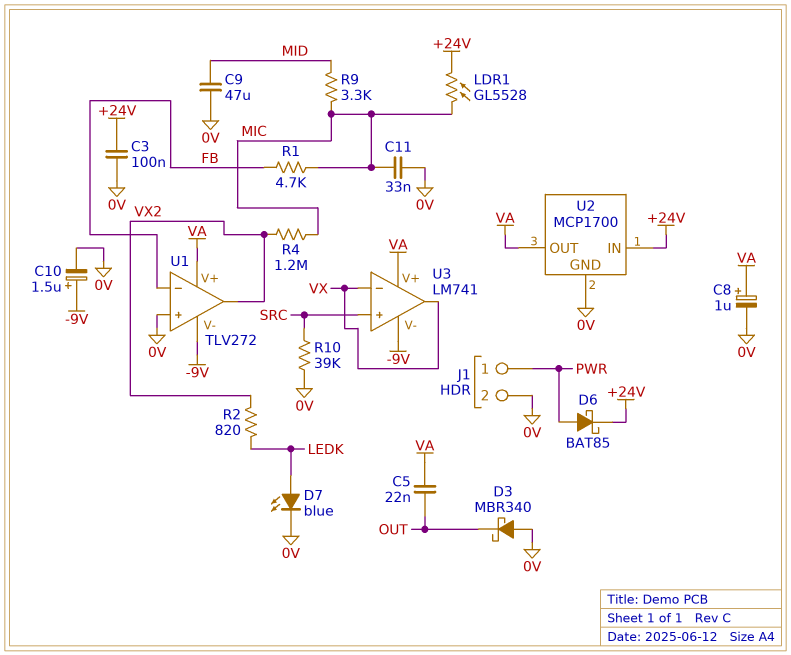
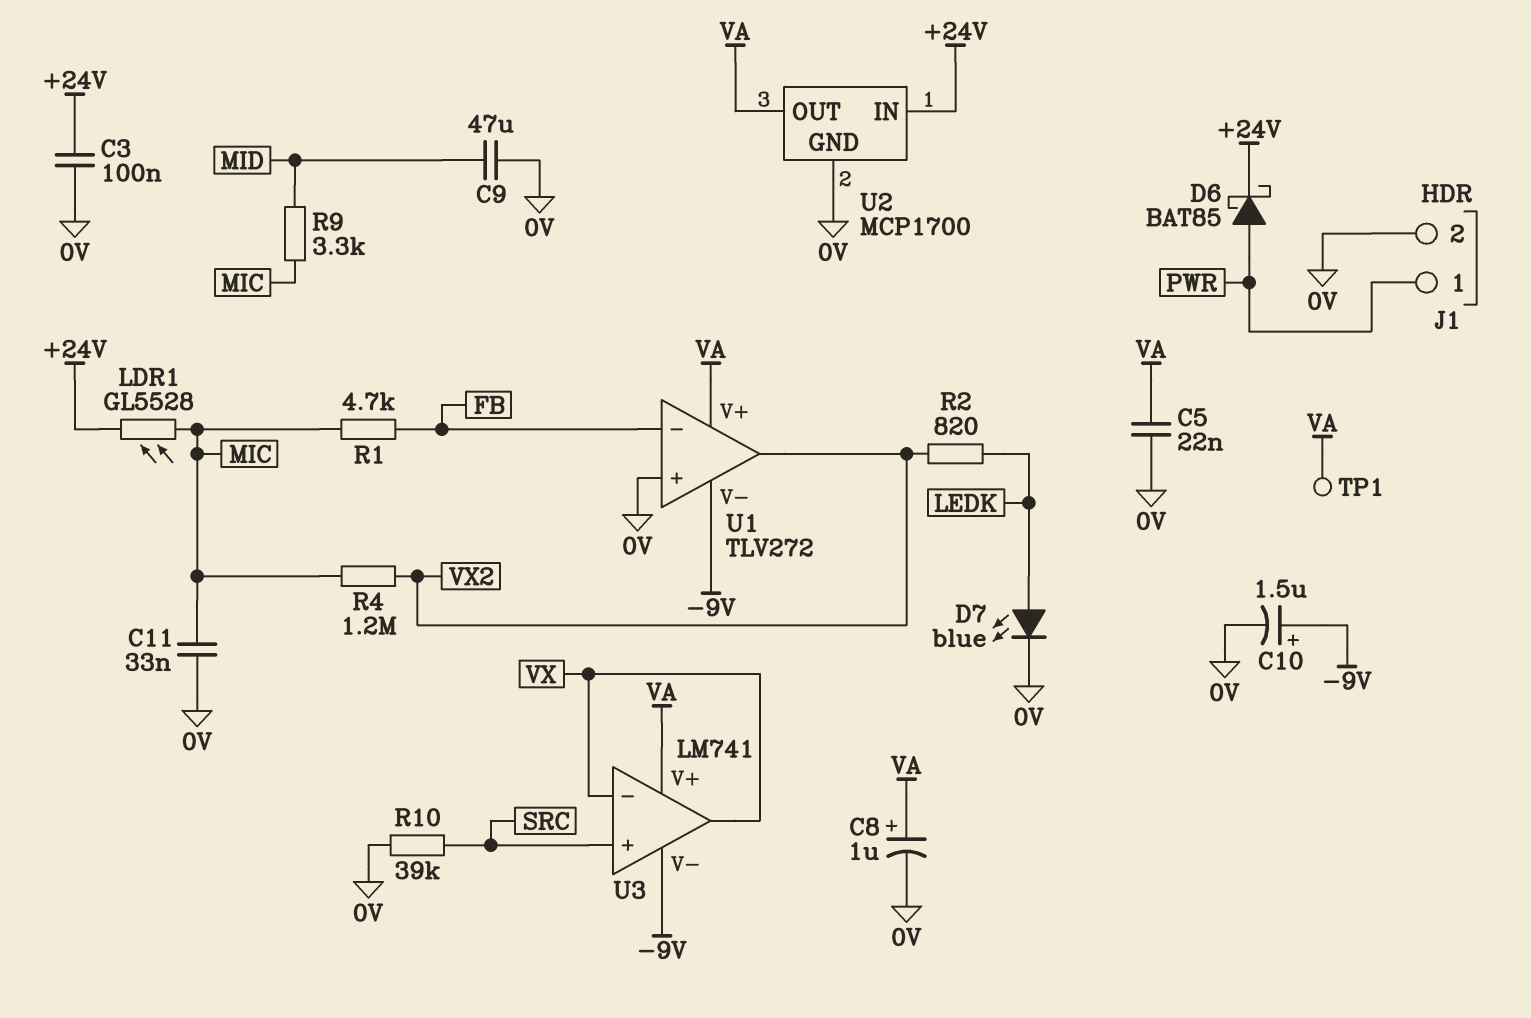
C5: 22nF (OUT, VA) -> 22nF (0V, VA)
D3: schottky MBR340 (A 0V, K OUT) -> none
TP1: none -> test point (VA)

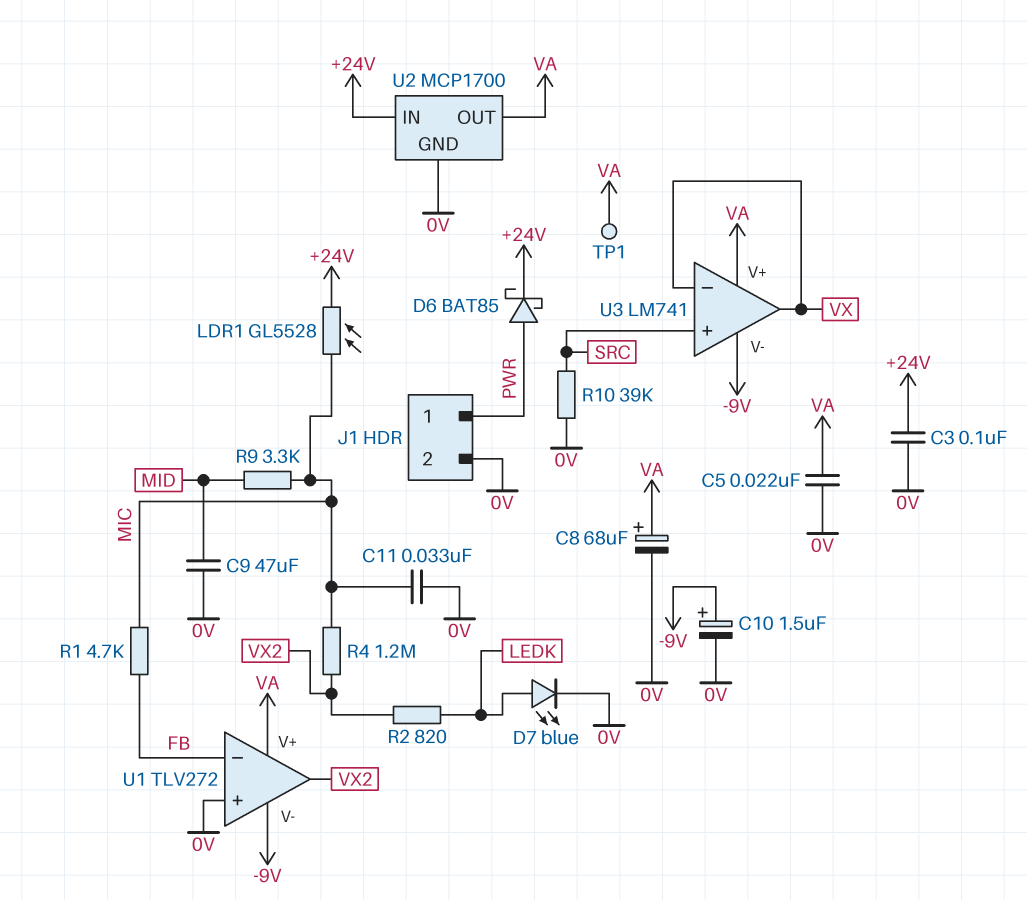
C8: 1uF (plus VA, minus 0V) -> 68uF (plus VA, minus 0V)

